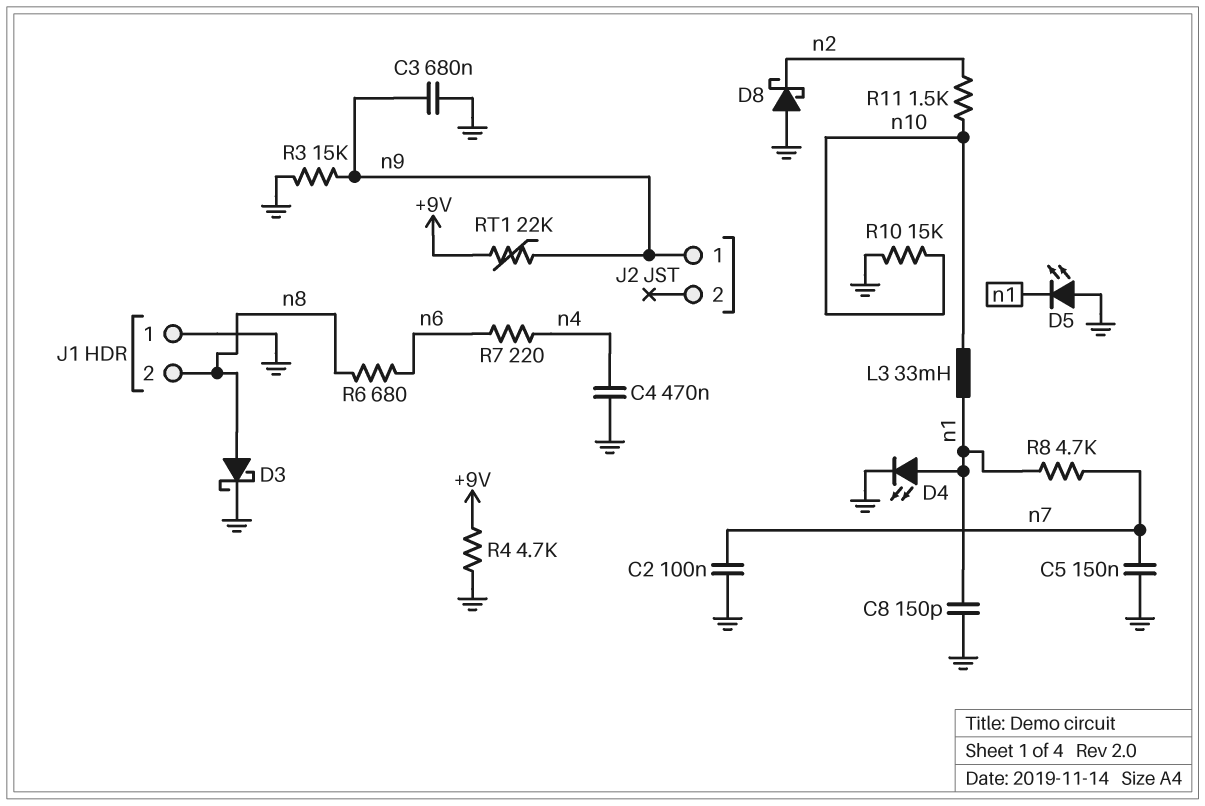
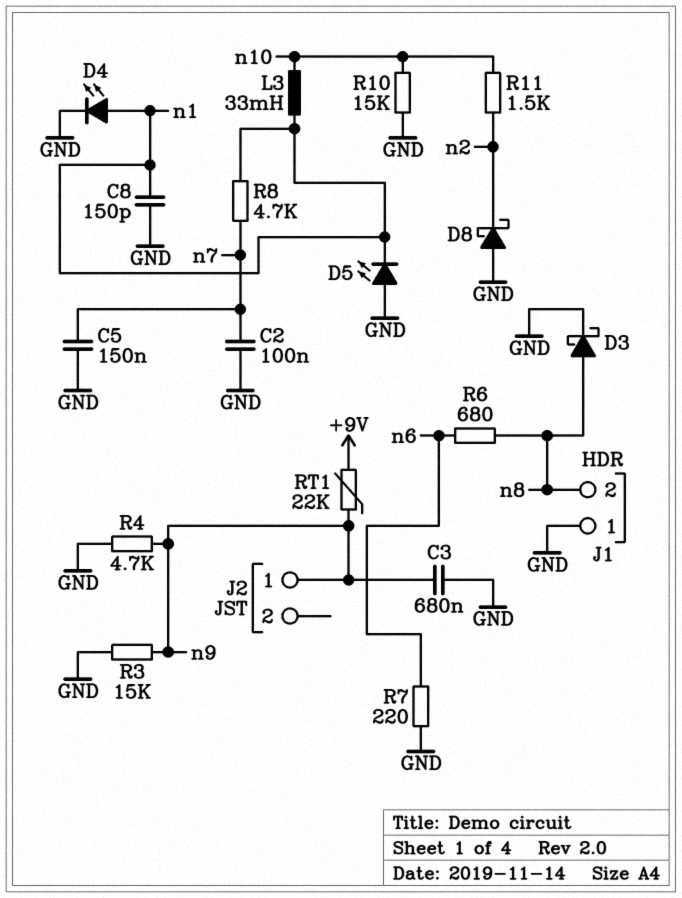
C4: 470nF (GND, n4) -> none
R4: 4.7k (+9V, GND) -> 4.7k (GND, n9)
R7: 220 (n4, n6) -> 220 (GND, n6)

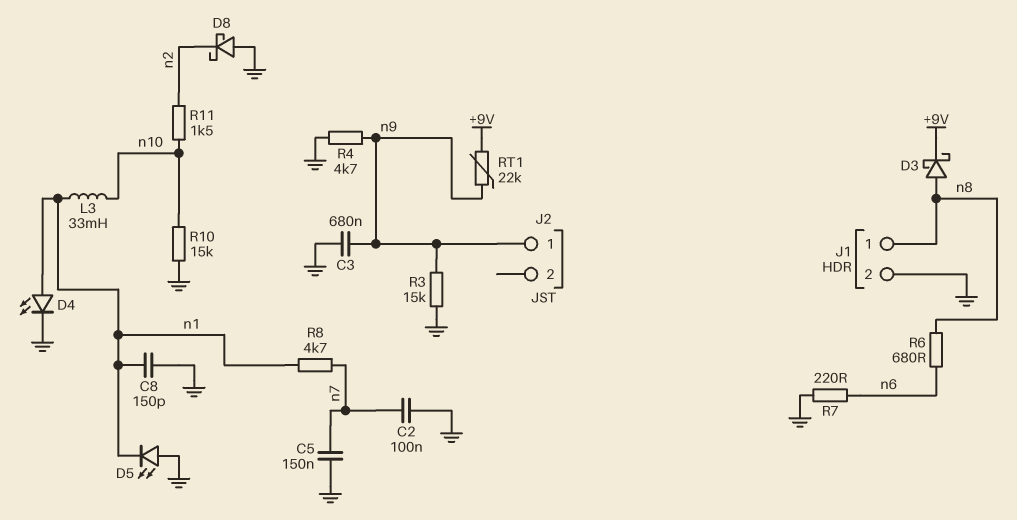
D3: schottky (A n8, K GND) -> schottky (A n8, K +9V)
J1 pin 1: GND -> n8
J1 pin 2: n8 -> GND

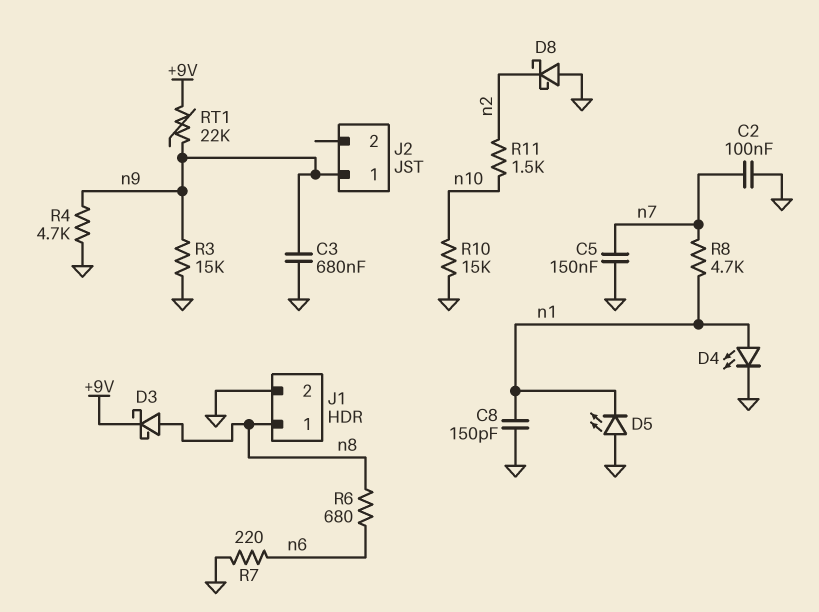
L3: 33mH (n1, n10) -> none

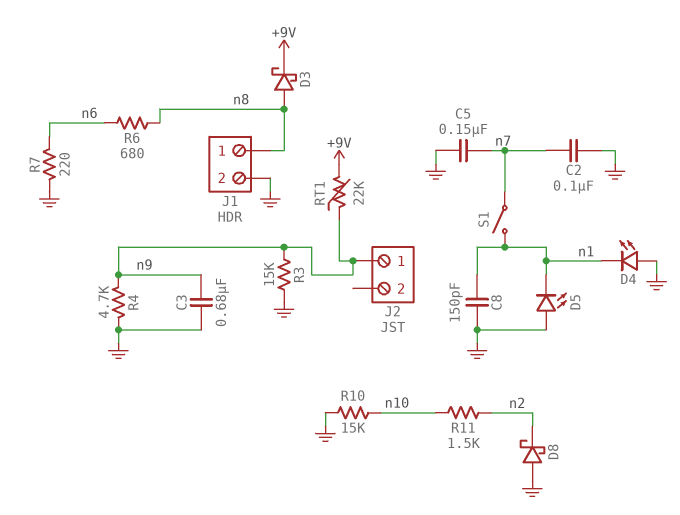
D4: LED (A n1, K GND) -> LED (A GND, K n1)
R8: 4.7k (n1, n7) -> none
S1: none -> switch (n1, n7)

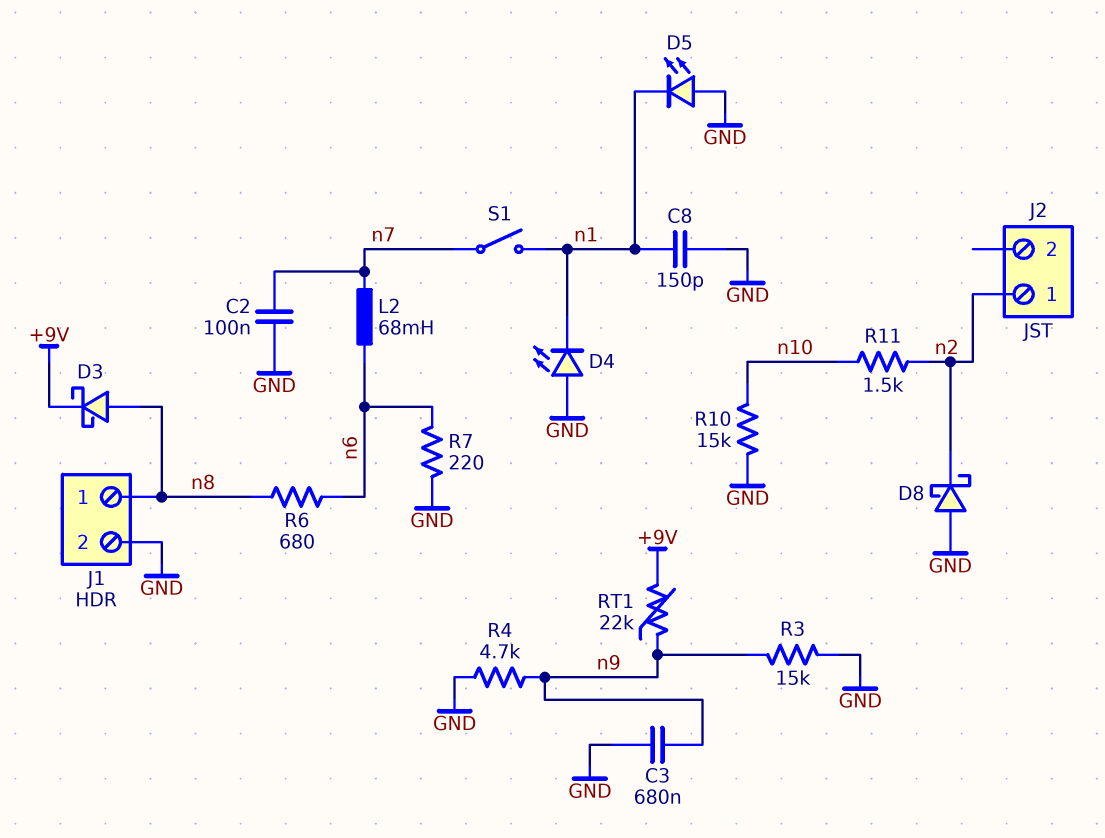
C5: 150nF (GND, n7) -> none
J2 pin 1: n9 -> n2
L2: none -> 68mH (n6, n7)

